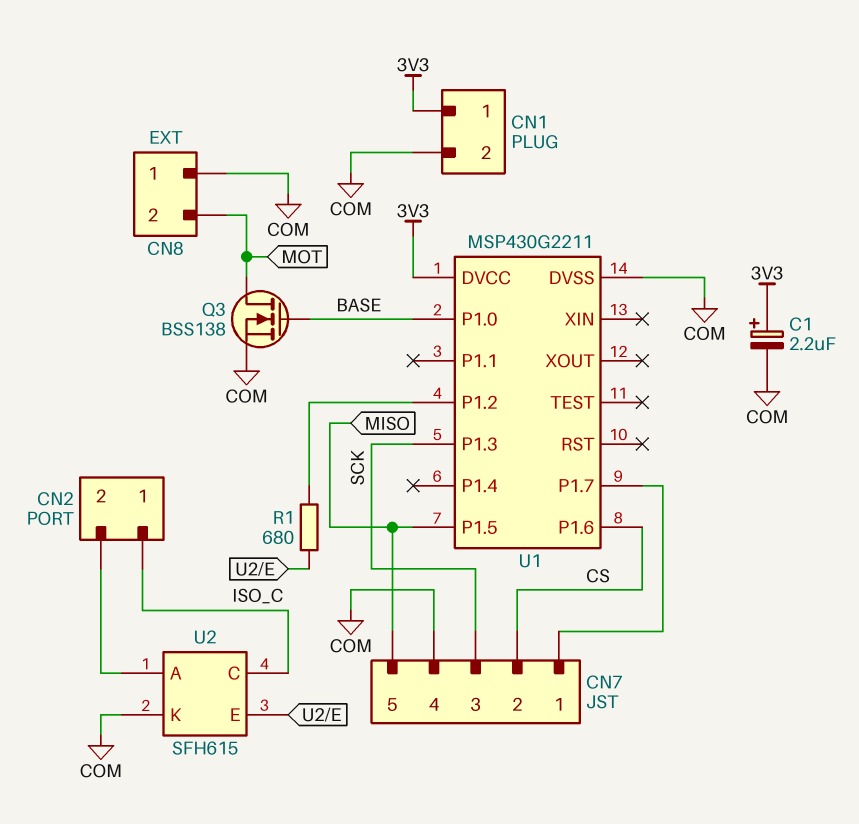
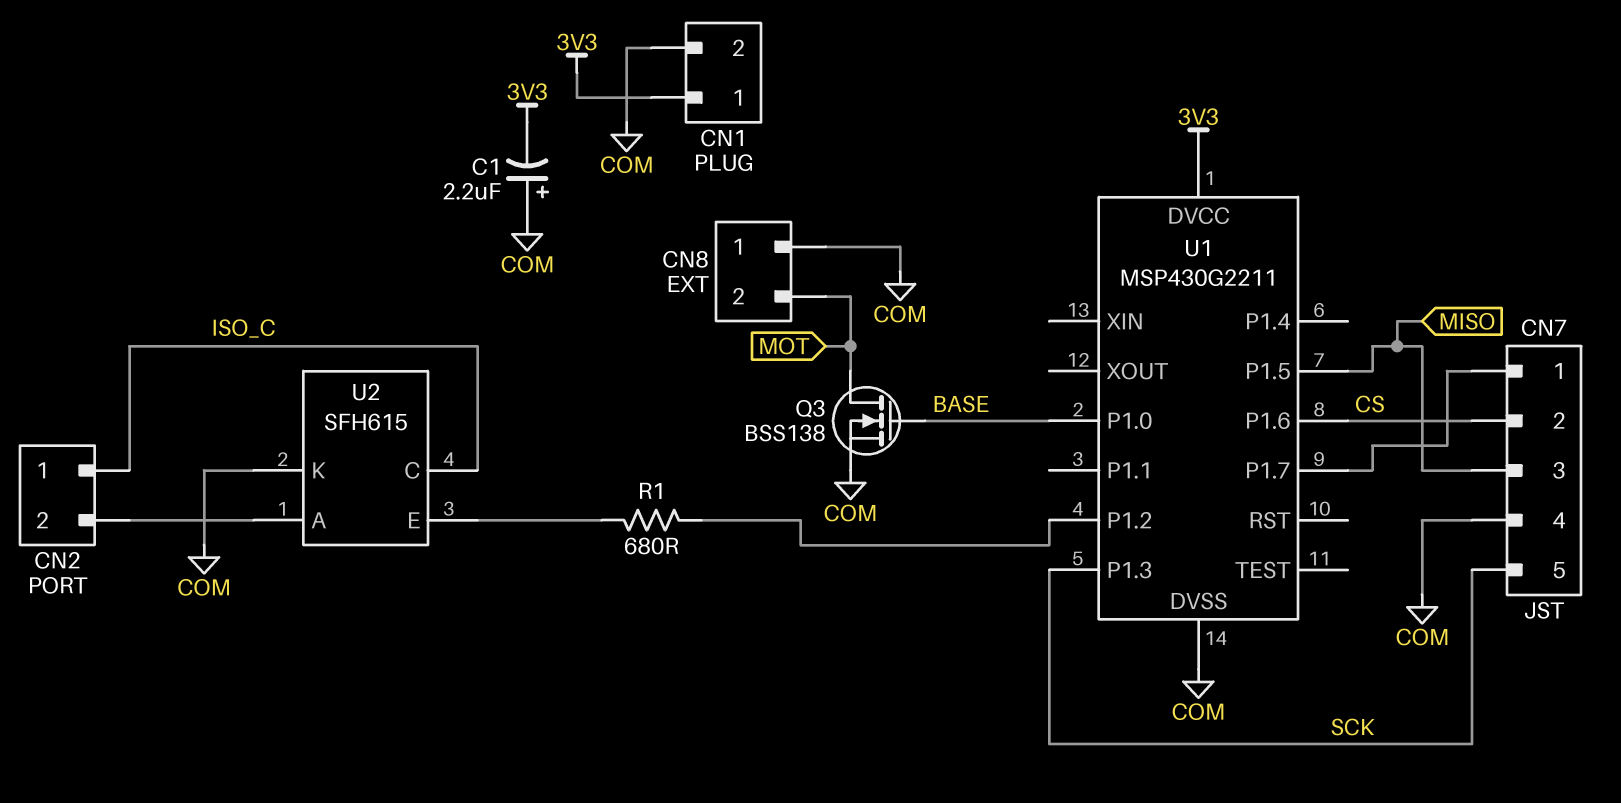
C1: 2.2uF (plus 3V3, minus COM) -> 2.2uF (plus COM, minus 3V3)
CN7 pin 3: SCK -> MISO
CN7 pin 5: MISO -> SCK

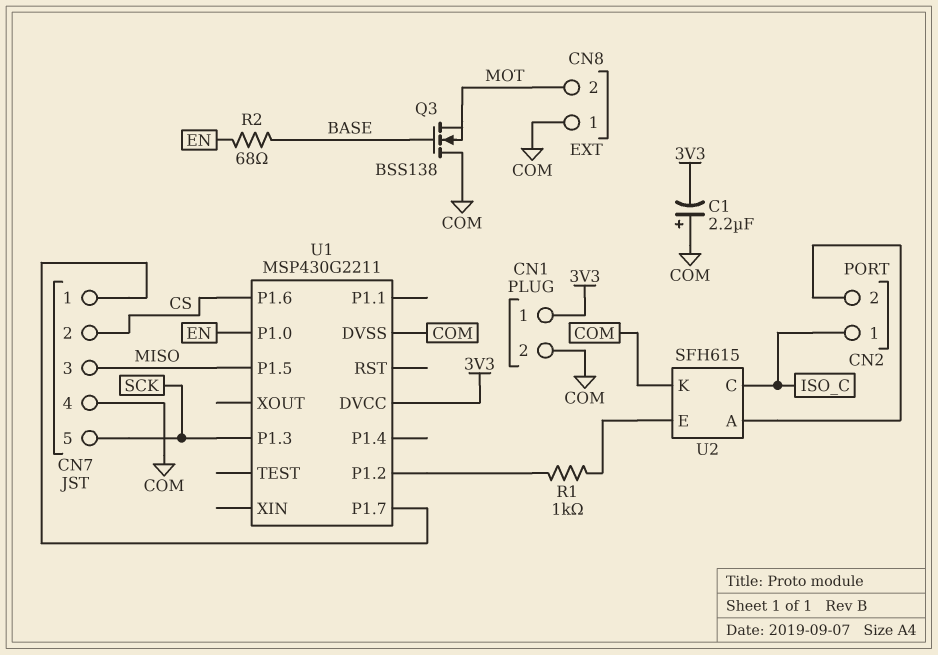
Q3: NMOS BSS138 (G BASE, D MOT, S COM) -> NMOS BSS138 (G BASE, D COM, S MOT)
R1: 680 (U1/P1.2, U2/E) -> 1k (U1/P1.2, U2/E)
R2: none -> 68 (BASE, EN)
U1 pin P1.0: BASE -> EN

